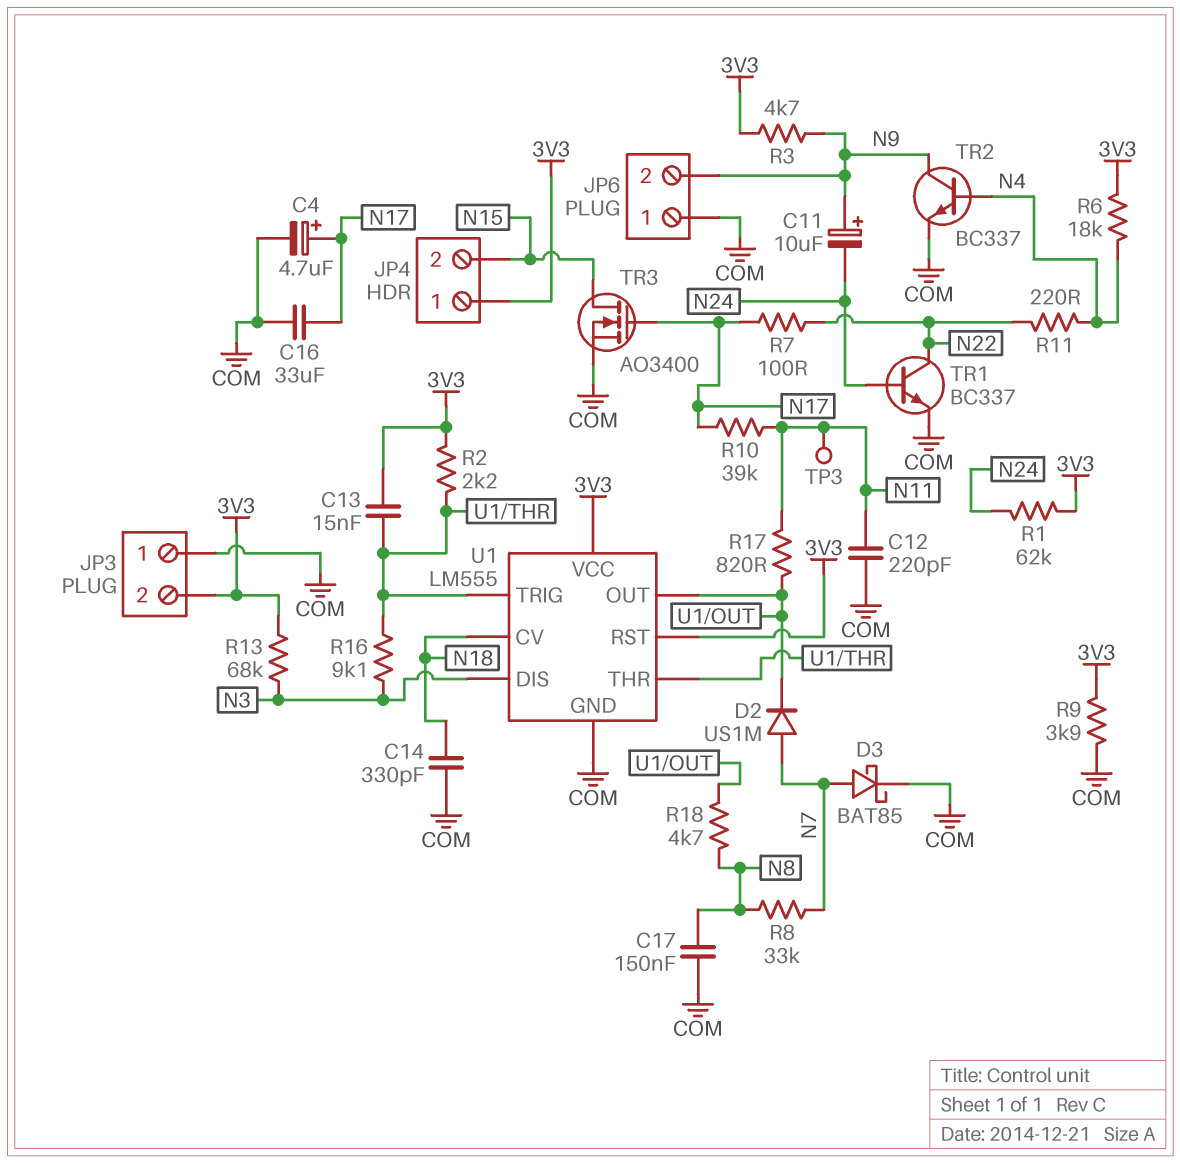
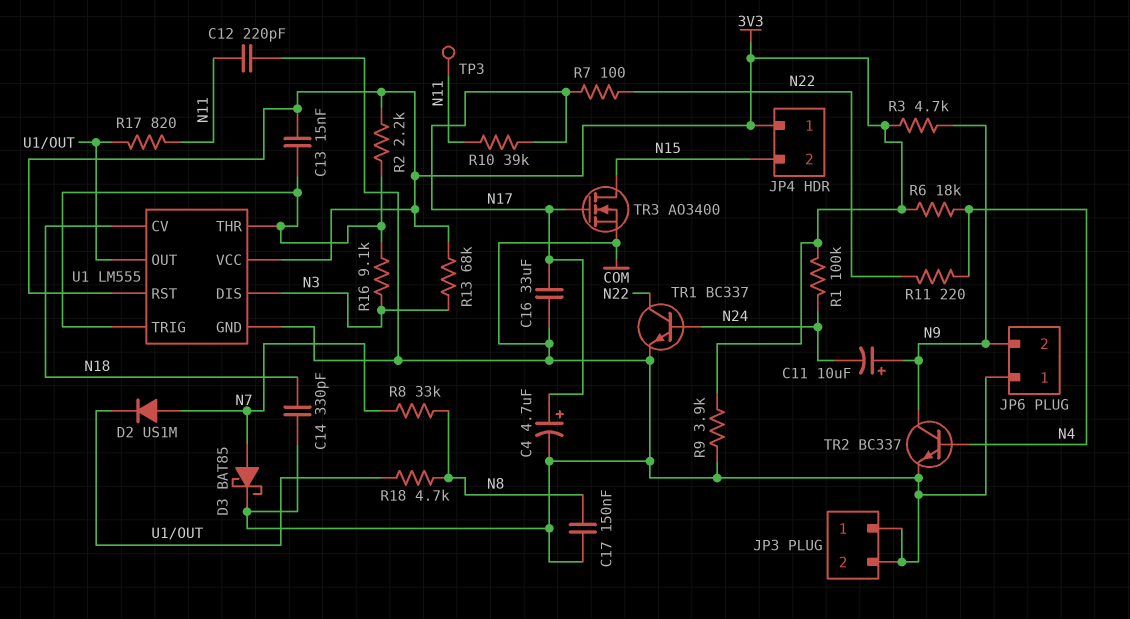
JP3 pin 2: 3V3 -> COM
R1: 62k (3V3, N24) -> 100k (3V3, N24)

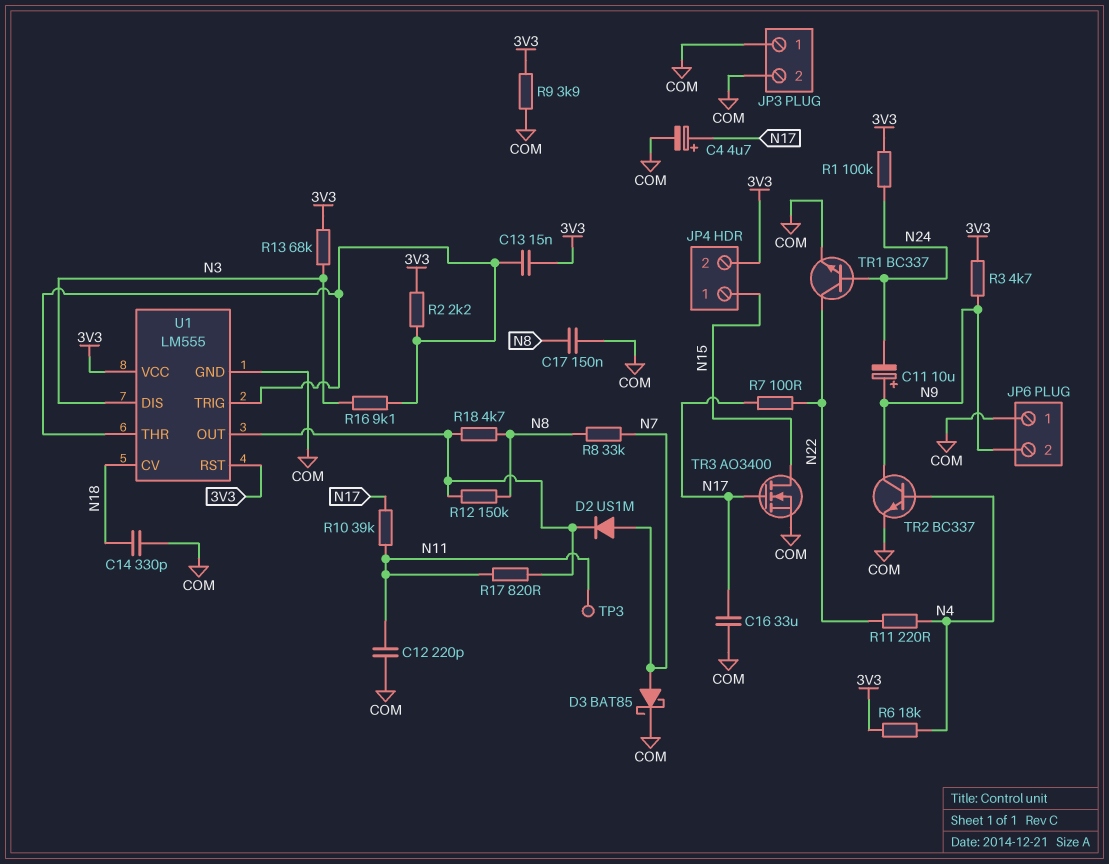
JP4 pin 1: 3V3 -> N15
JP4 pin 2: N15 -> 3V3
R12: none -> 150k (N8, U1/OUT)

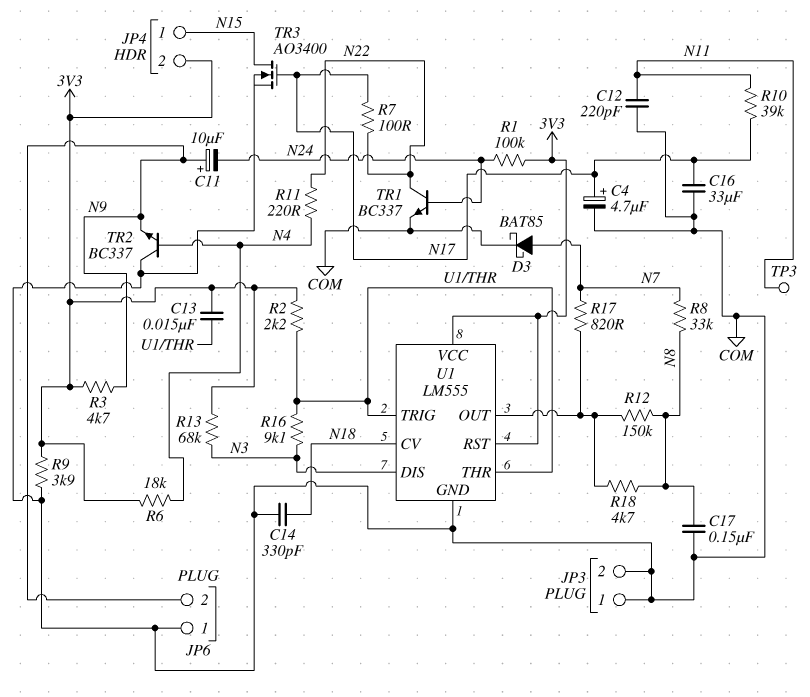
D2: diode US1M (A N7, K U1/OUT) -> none
R17: 820 (N11, U1/OUT) -> 820 (N7, U1/OUT)
TR2: NPN BC337 (B N4, C N9, E COM) -> NPN BC337 (B N4, C COM, E N9)

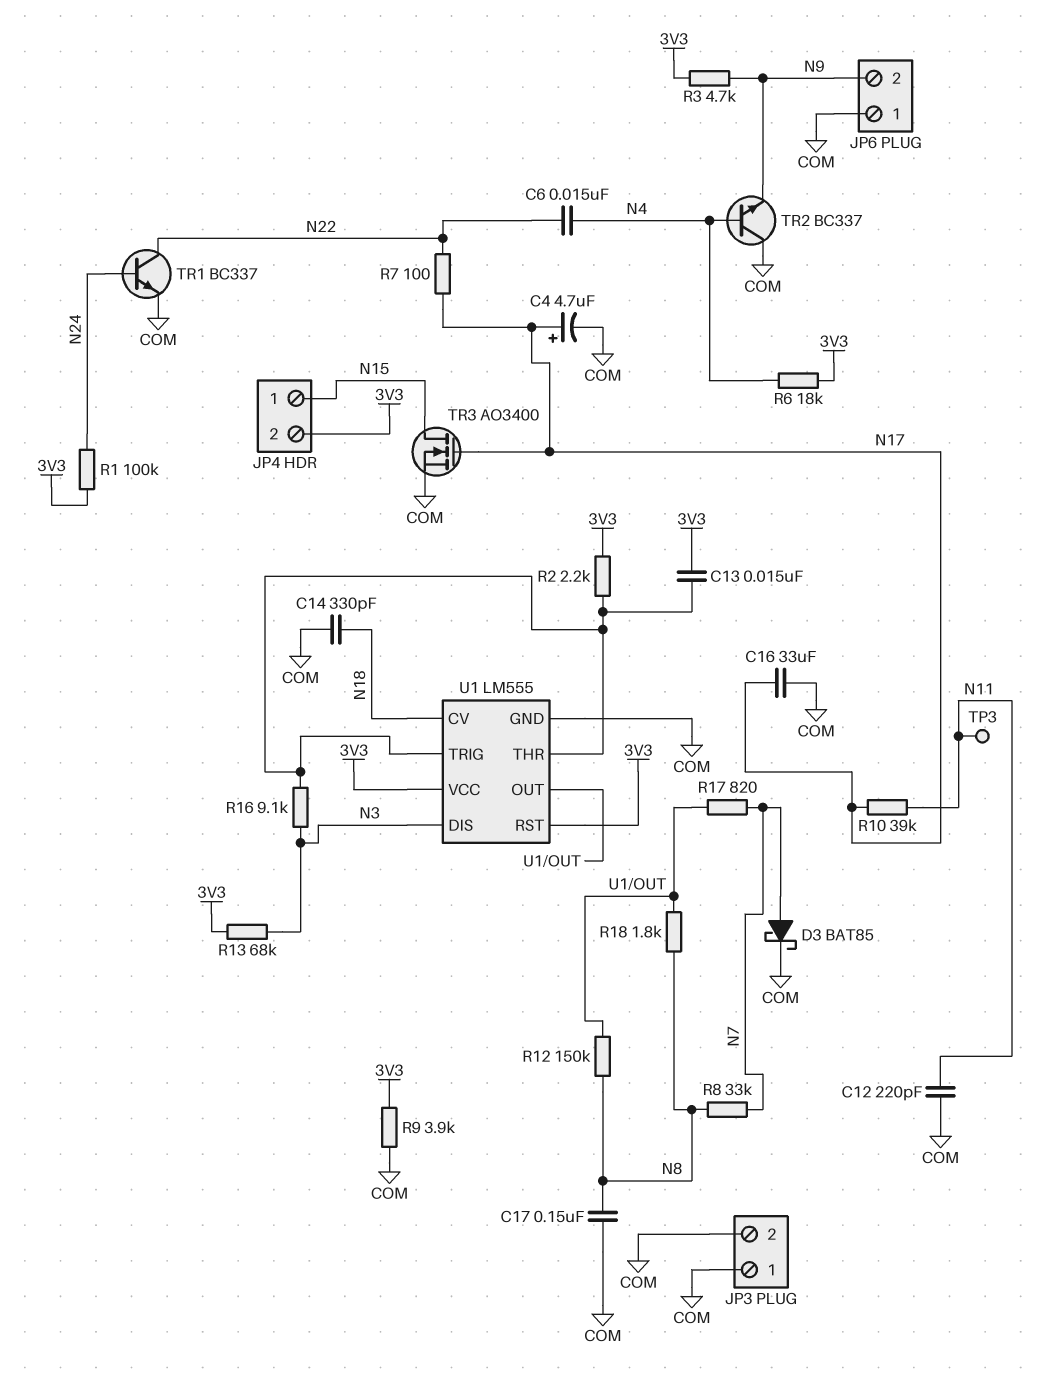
C6: none -> 15nF (N4, N22)
C11: 10uF (plus N9, minus N24) -> none
R11: 220 (N4, N22) -> none
R18: 4.7k (N8, U1/OUT) -> 1.8k (N8, U1/OUT)

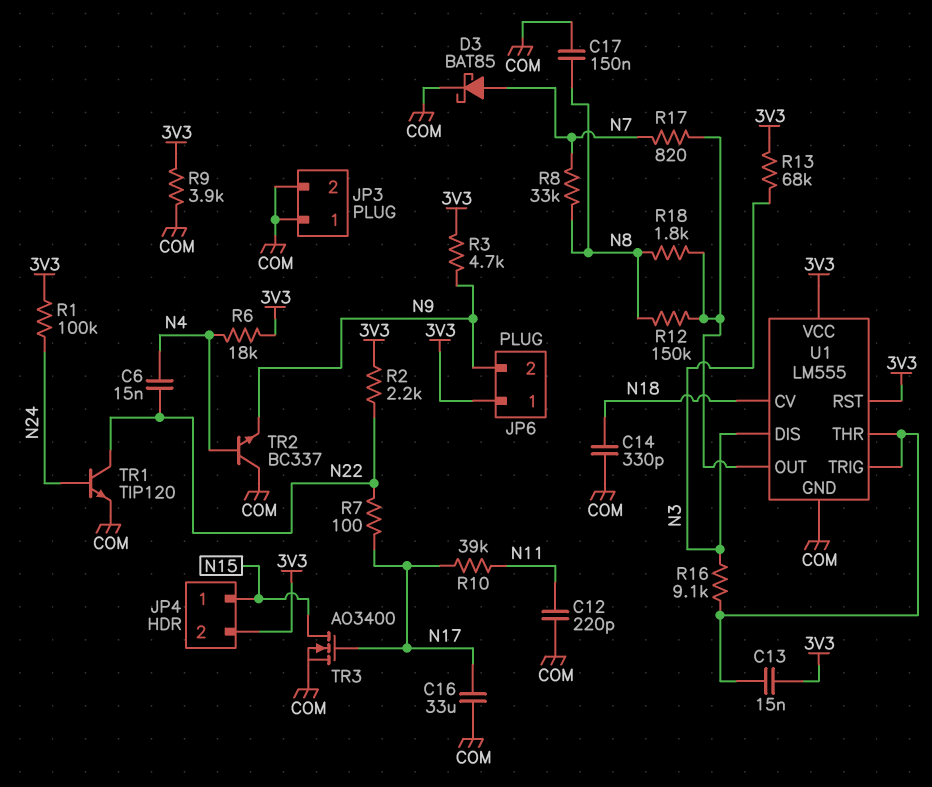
C4: 4.7uF (plus N17, minus COM) -> none
JP6 pin 1: COM -> 3V3
R2: 2.2k (3V3, U1/THR) -> 2.2k (3V3, N22)
TP3: test point (N11) -> none
TR1: NPN BC337 (B N24, C N22, E COM) -> NPN TIP120 (B N24, C N22, E COM)

